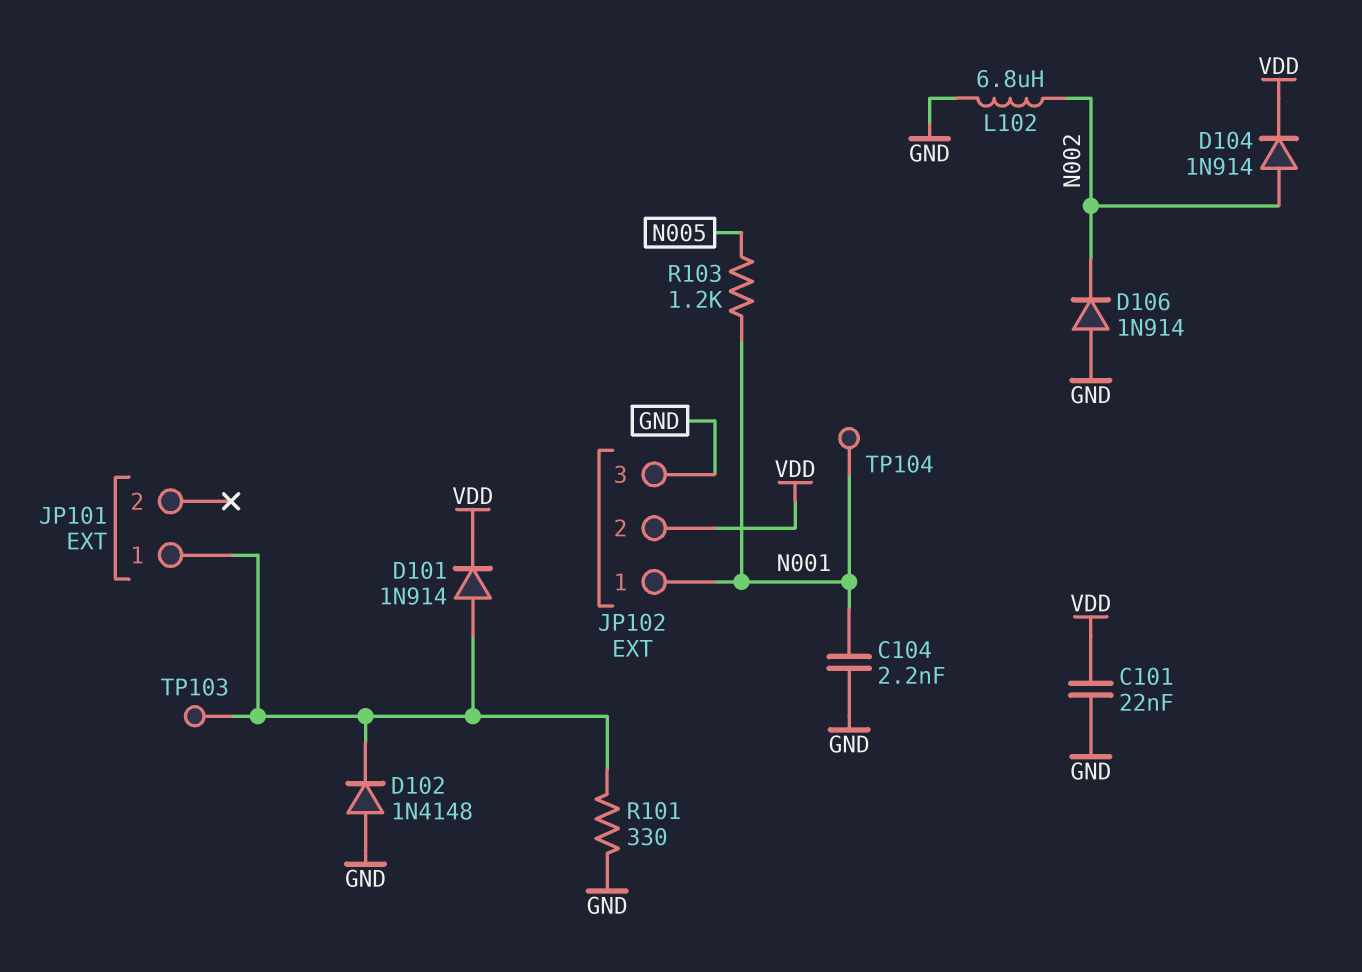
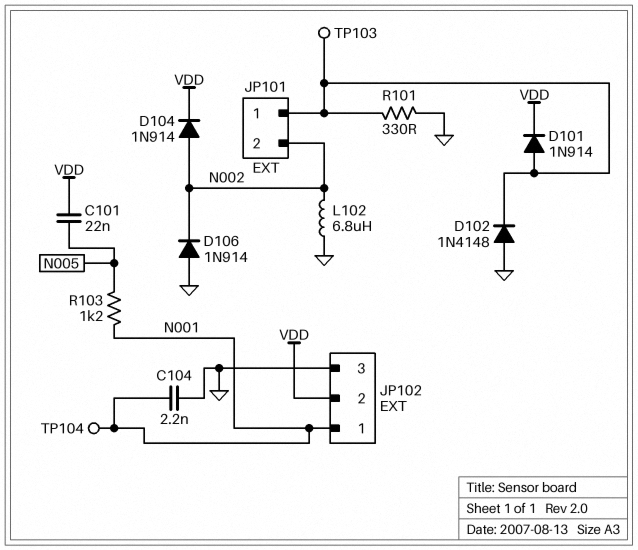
C101: 22nF (GND, VDD) -> 22nF (N005, VDD)
JP101 pin 2: none -> N002

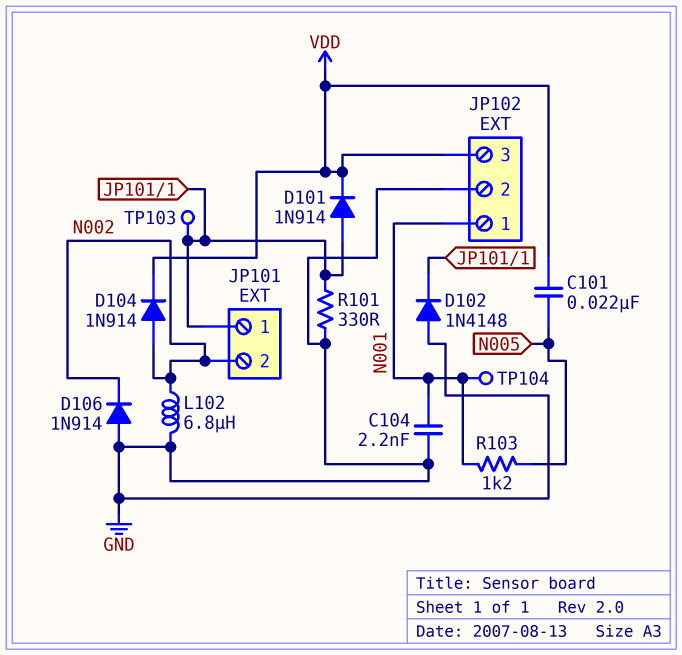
JP102 pin 2: VDD -> GND
JP102 pin 3: GND -> VDD

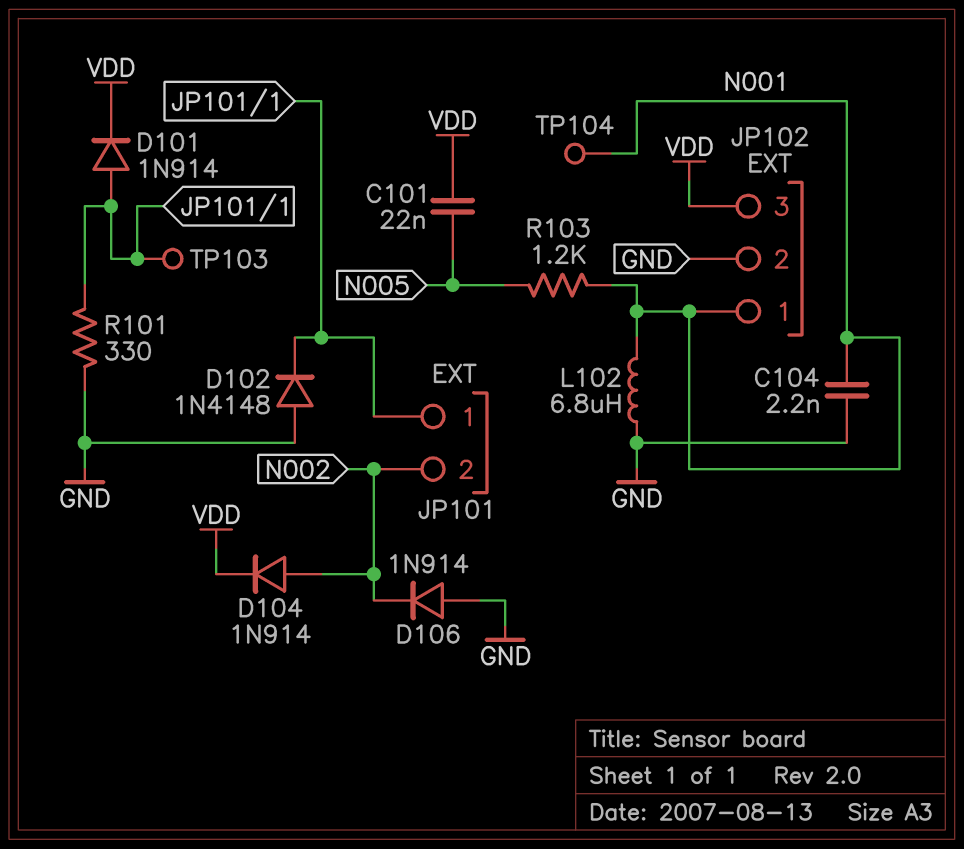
L102: 6.8uH (GND, N002) -> 6.8uH (GND, N001)

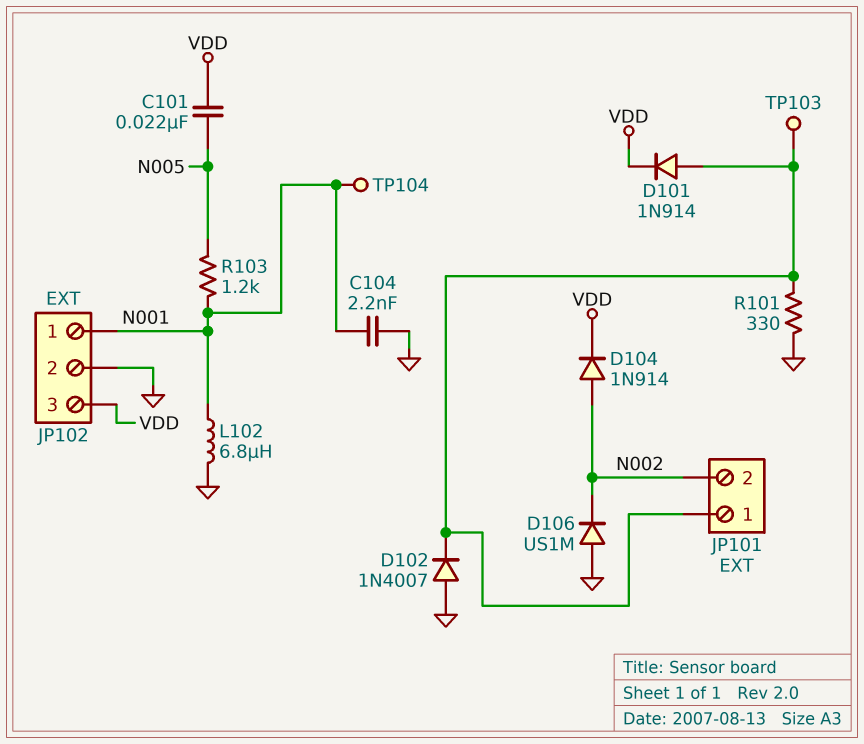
D102: diode 1N4148 (A GND, K JP101/1) -> diode 1N4007 (A GND, K JP101/1)
D106: diode 1N914 (A GND, K N002) -> diode US1M (A GND, K N002)

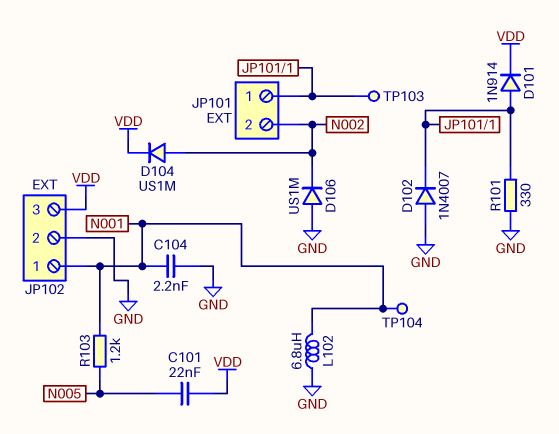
D104: diode 1N914 (A N002, K VDD) -> diode US1M (A N002, K VDD)

